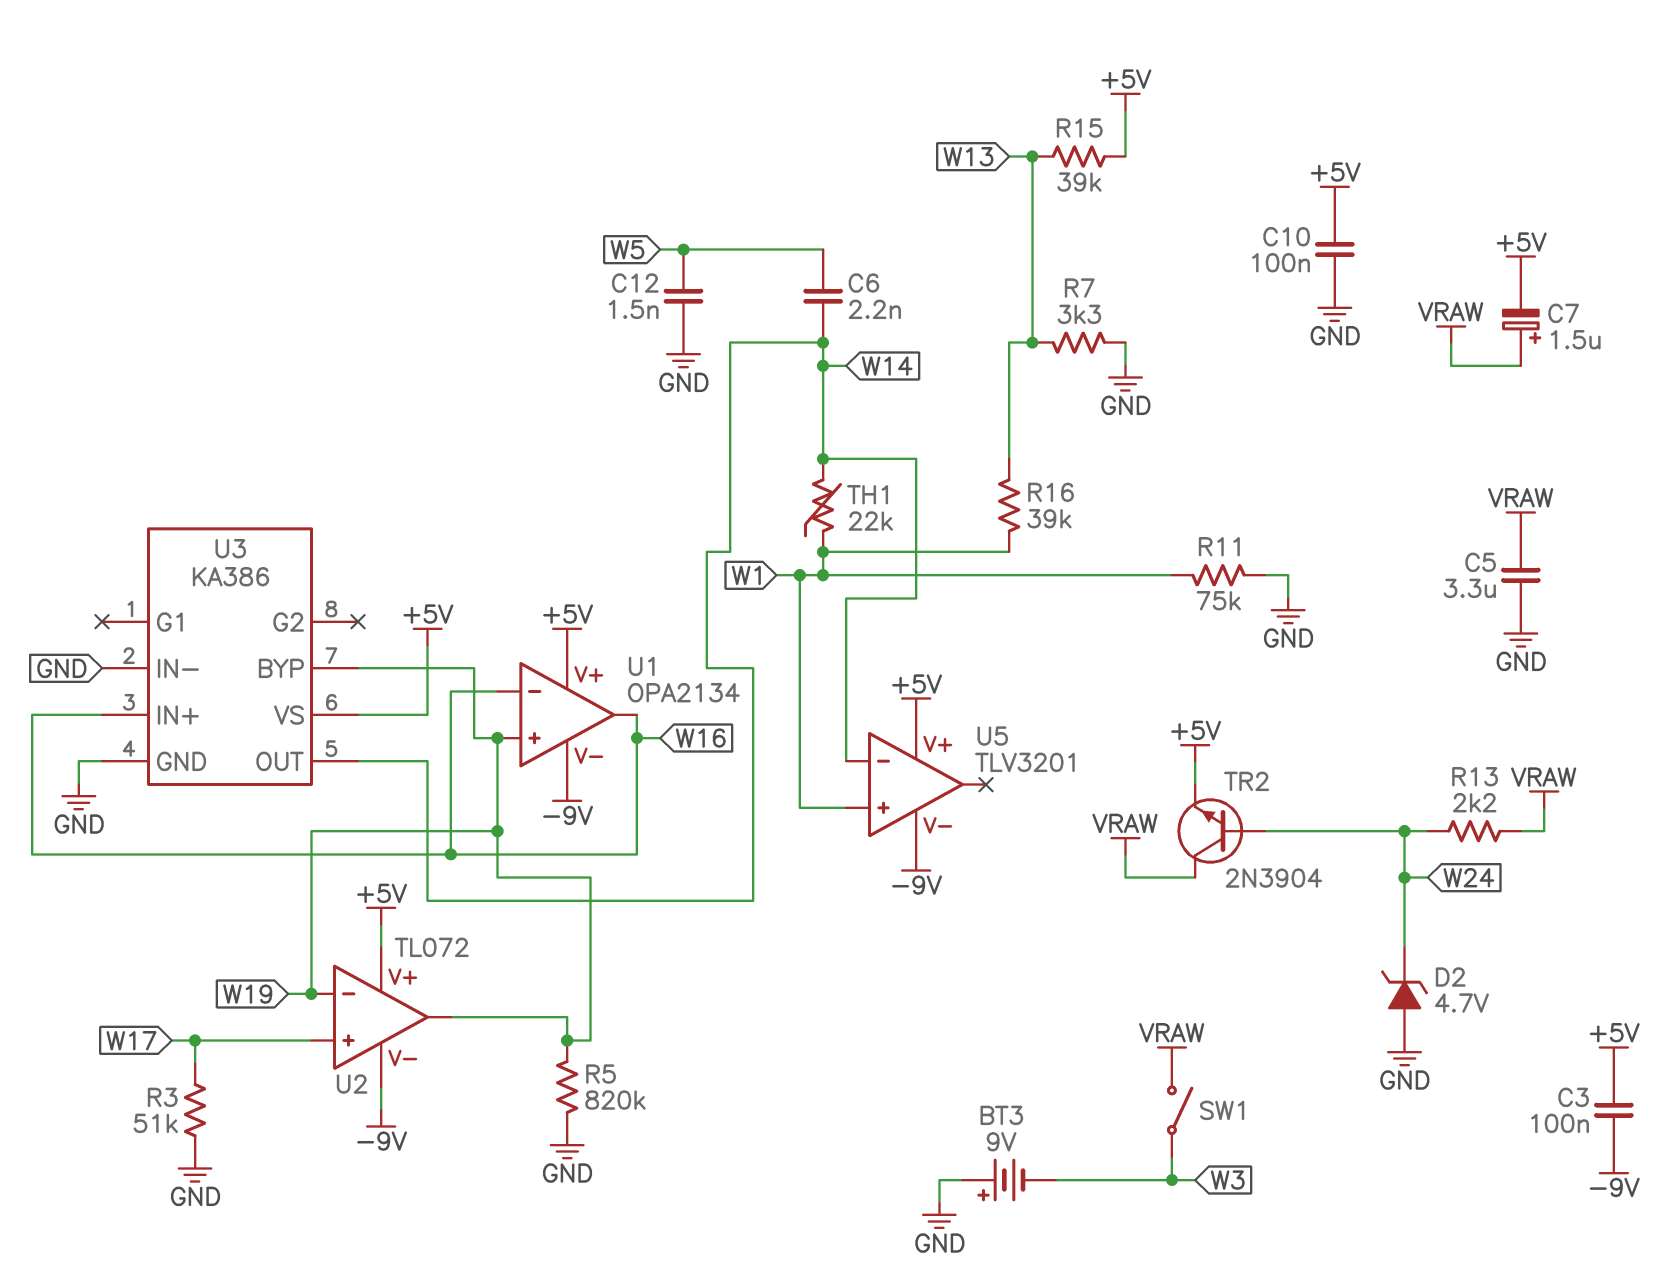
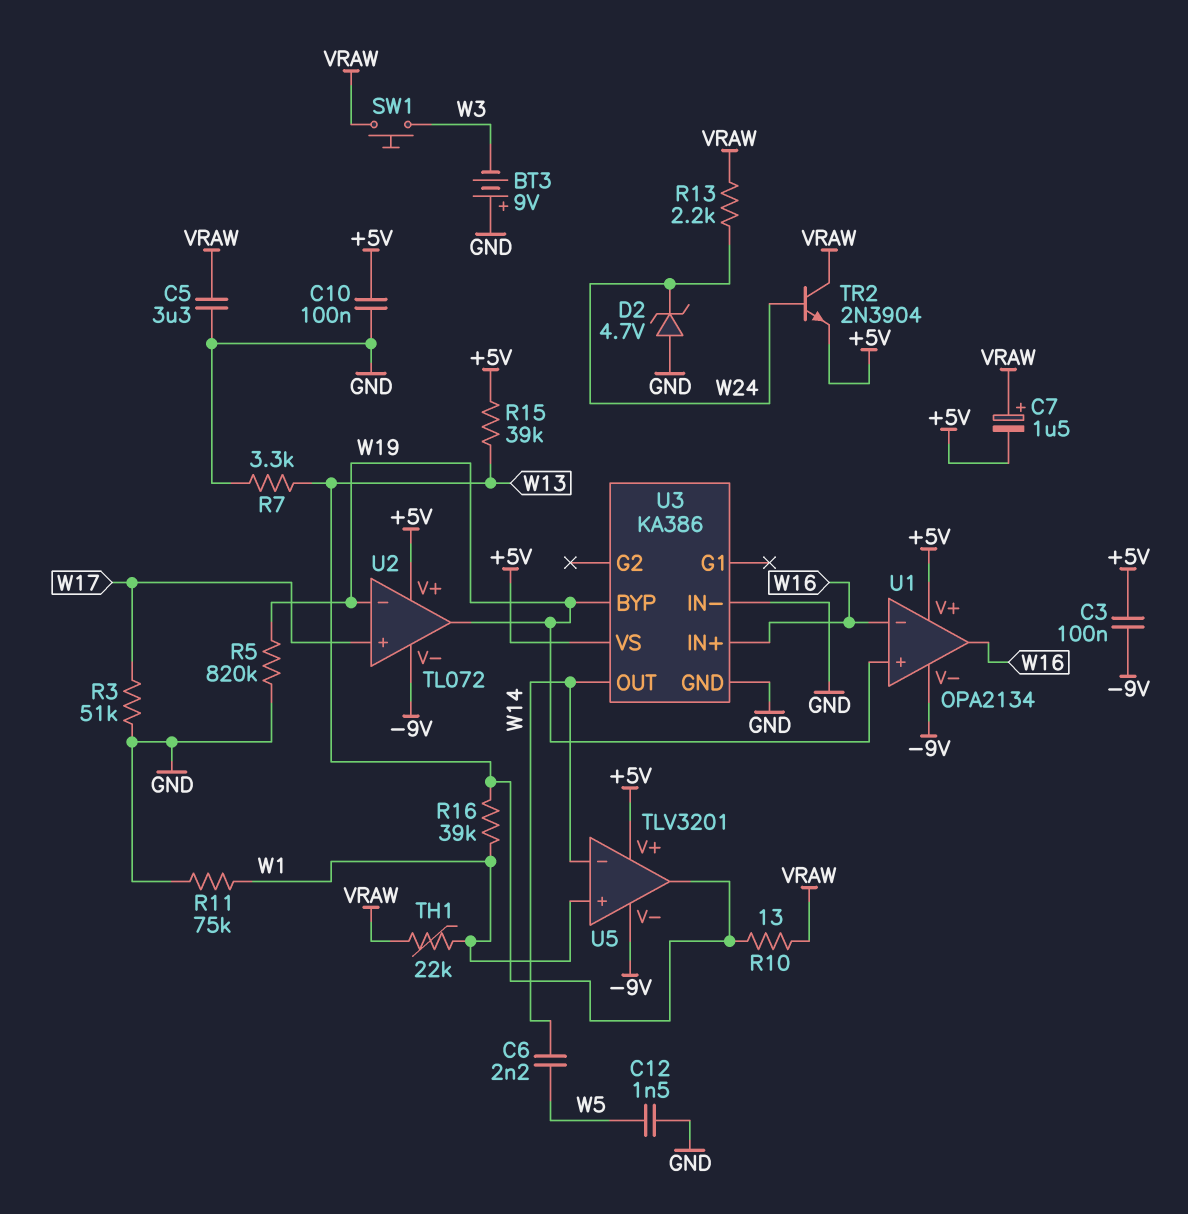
R10: none -> 13 (VRAW, W13)
SW1: switch (VRAW, W3) -> button (VRAW, W3)
TH1: 22k (W1, W14) -> 22k (VRAW, W1)
U5 pin out: none -> W13

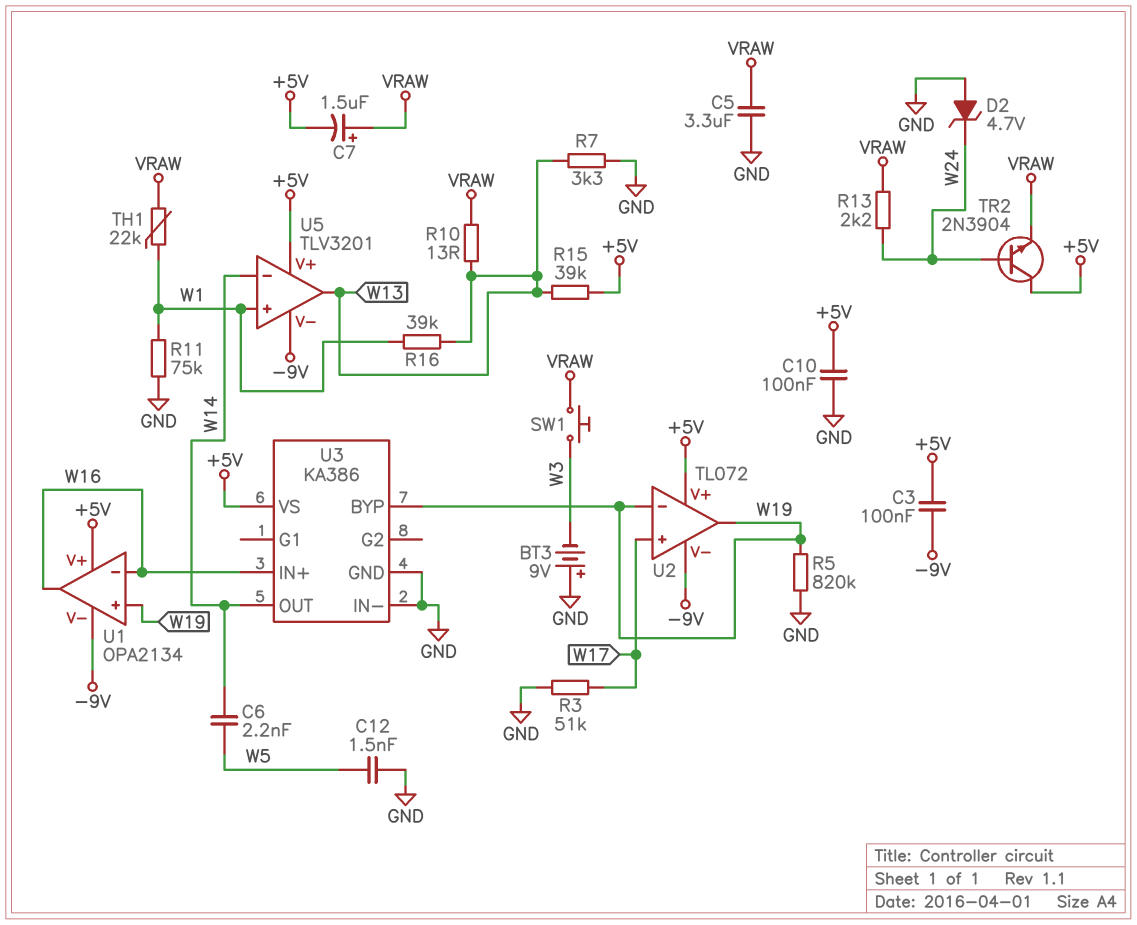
TR2: NPN 2N3904 (B W24, C VRAW, E +5V) -> NPN 2N3904 (B W24, C +5V, E VRAW)

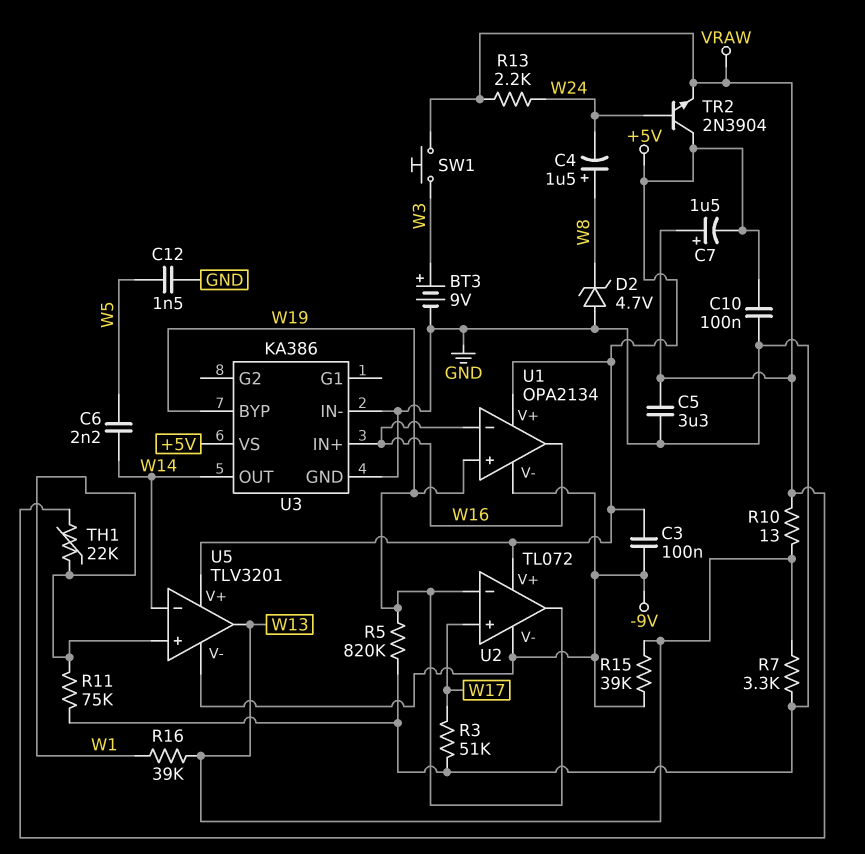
BT3: 9V (plus GND, minus W3) -> 9V (plus W3, minus GND)
C4: none -> 1.5uF (plus W8, minus W24)
D2: zener 4.7V (A GND, K W24) -> zener 4.7V (A GND, K W8)
R15: 39k (+5V, W13) -> 39k (-9V, W13)

